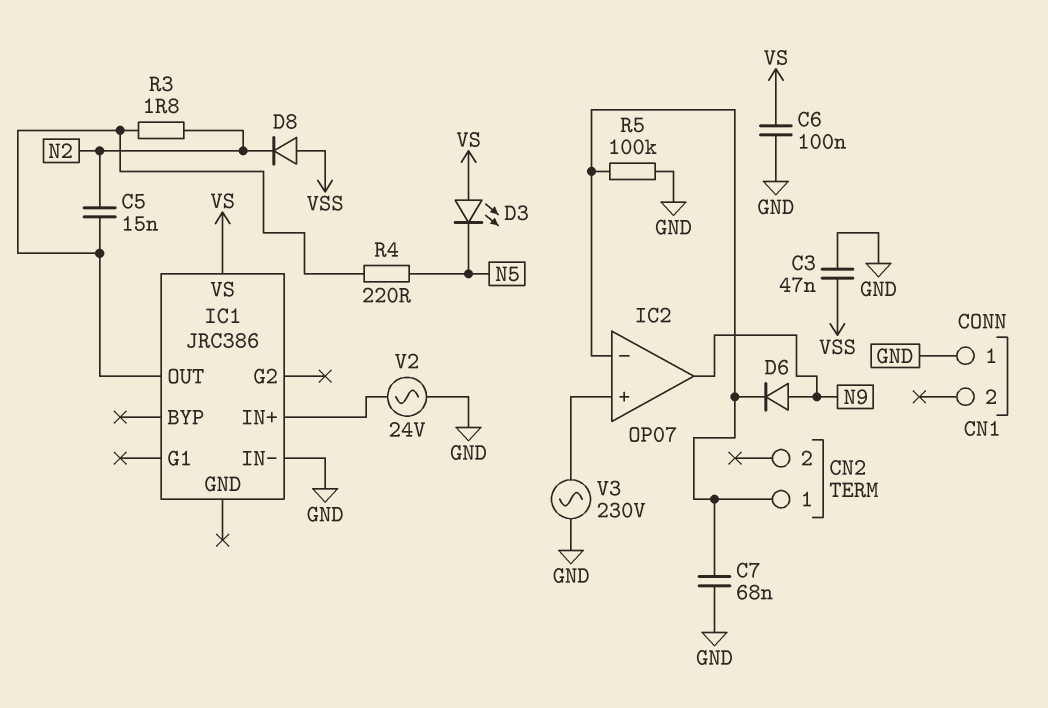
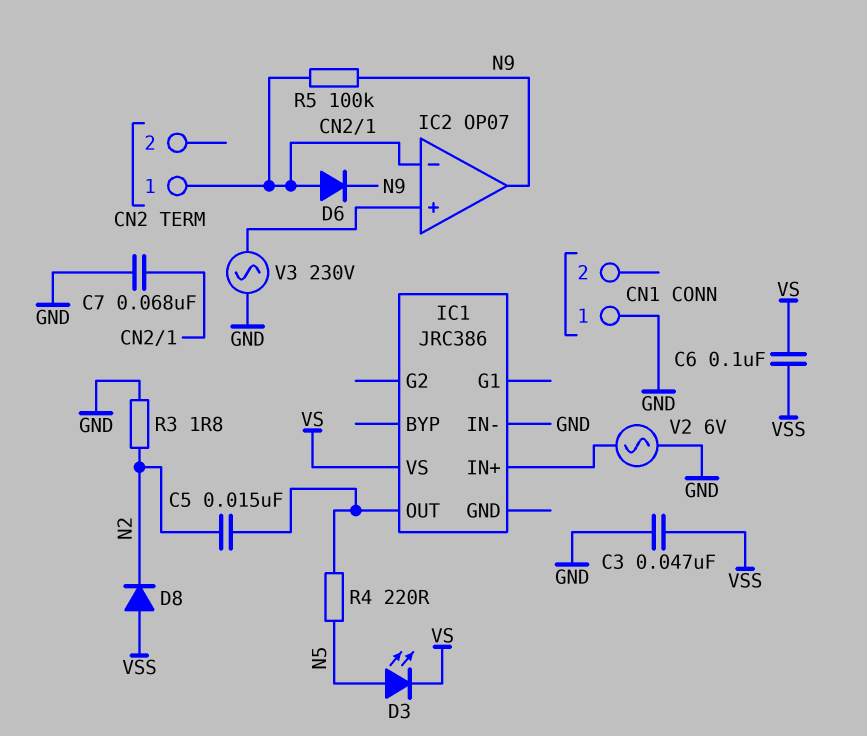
C6: 100nF (GND, VS) -> 100nF (VS, VSS)
D3: LED (A VS, K N5) -> LED (A N5, K VS)
D6: diode (A N9, K CN2/1) -> diode (A CN2/1, K N9)
R3: 1.8 (IC1/OUT, N2) -> 1.8 (GND, N2)
R5: 100k (CN2/1, GND) -> 100k (CN2/1, N9)
V2: AC 24V (GND, IC1/IN+) -> AC 6V (GND, IC1/IN+)

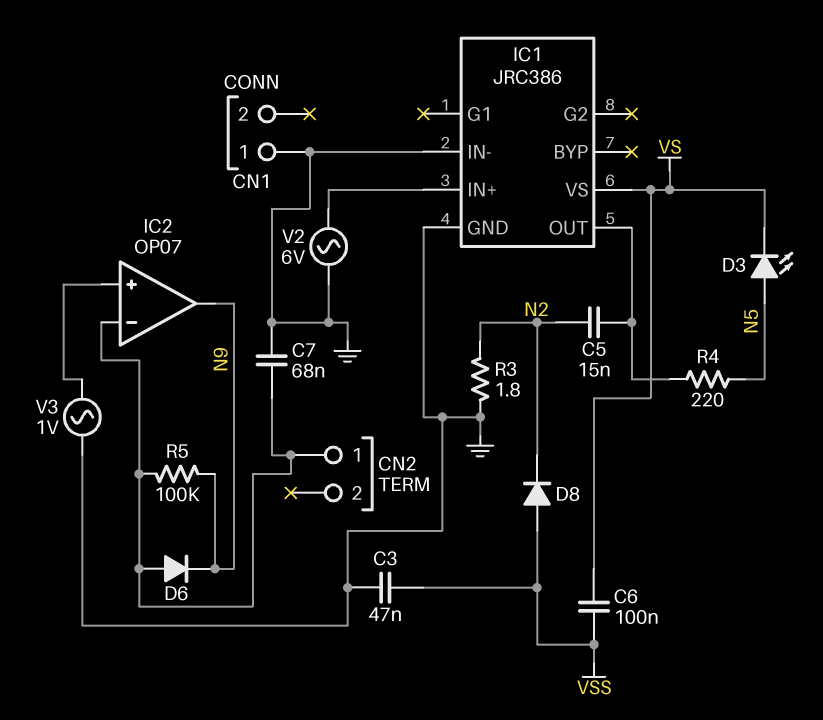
IC1 pin GND: none -> GND
V3: AC 230V (GND, IC2/in+) -> AC 1V (GND, IC2/in+)

